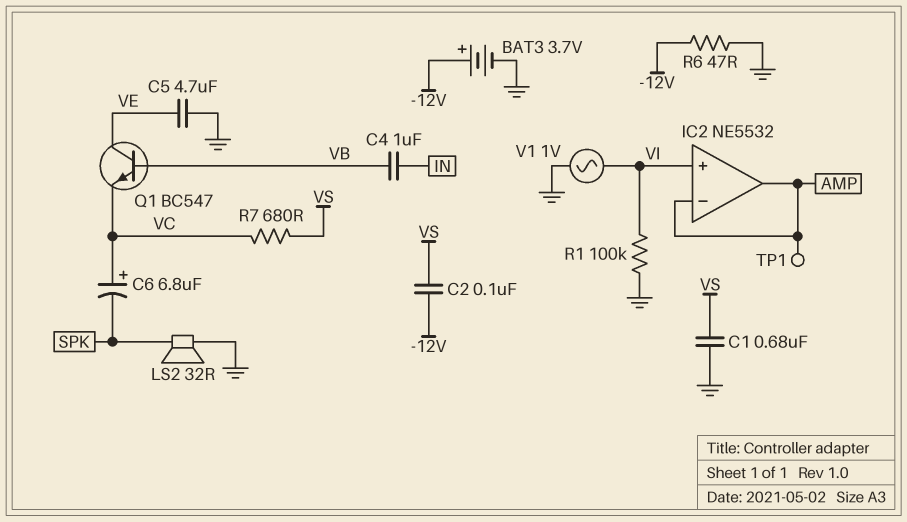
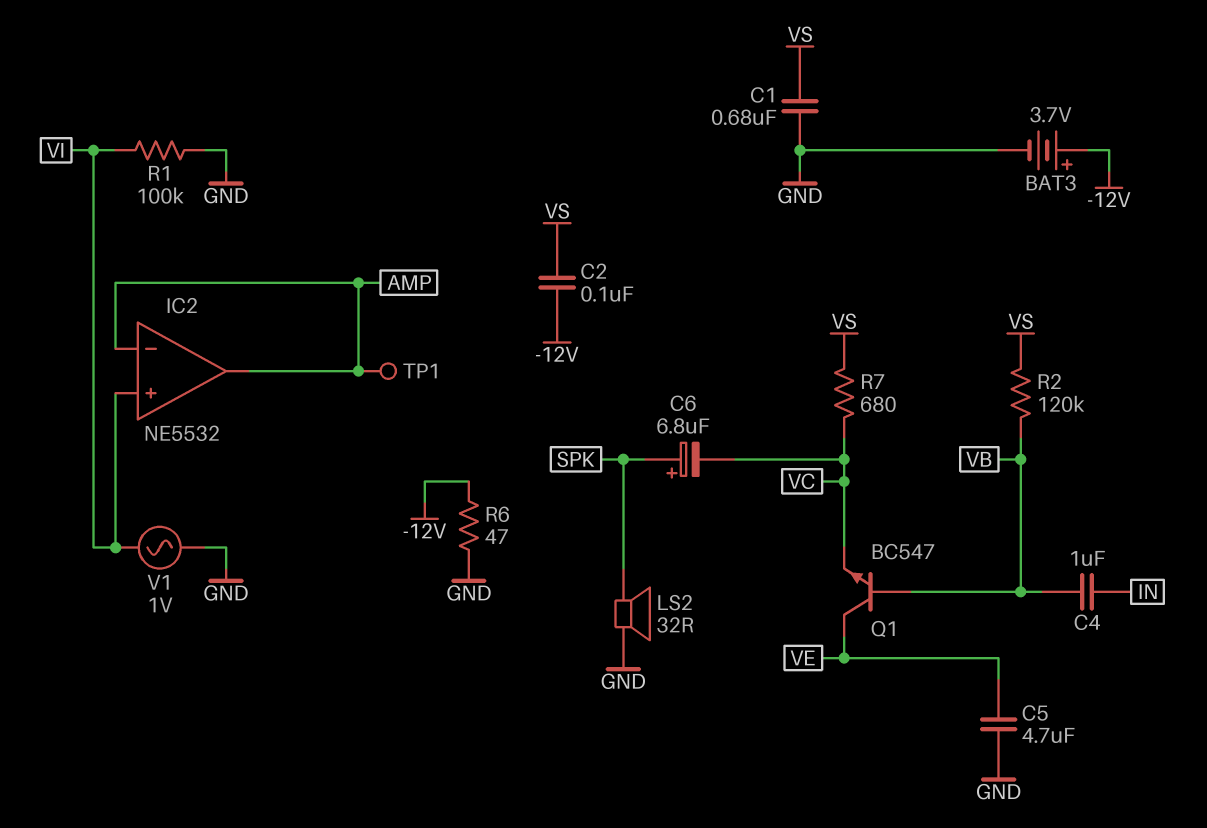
C6: 6.8uF (plus VC, minus SPK) -> 6.8uF (plus SPK, minus VC)
R2: none -> 120k (VB, VS)

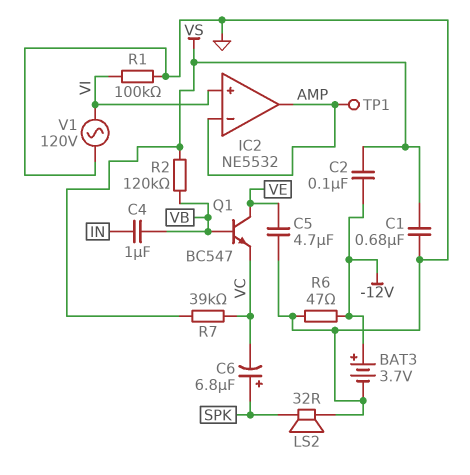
R7: 680 (VC, VS) -> 39k (VC, VS)
V1: AC 1V (GND, VI) -> AC 120V (GND, VI)

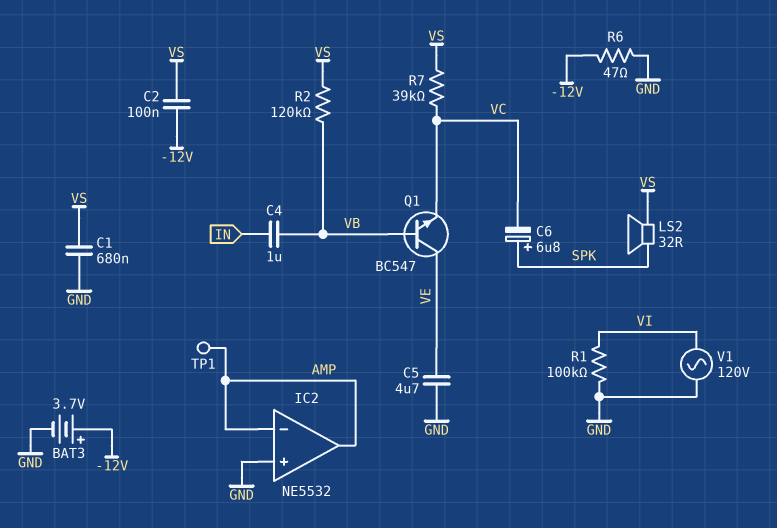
IC2 pin in+: VI -> GND
LS2: speaker 32R (GND, SPK) -> speaker 32R (SPK, VS)

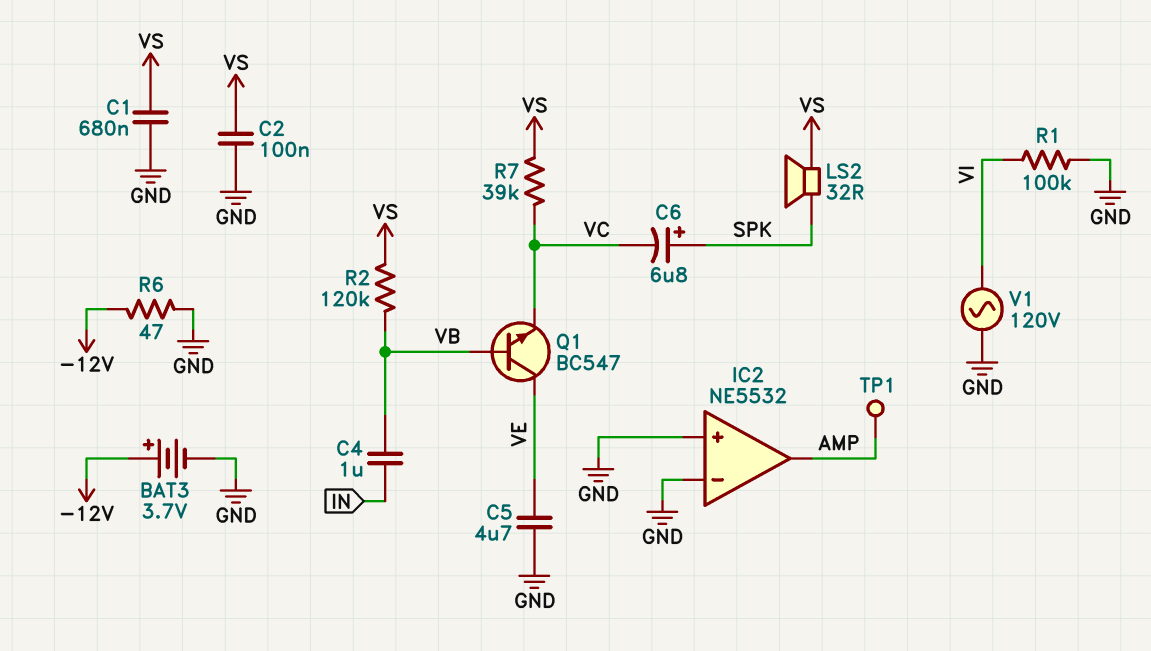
C2: 100nF (-12V, VS) -> 100nF (GND, VS)
IC2 pin in-: AMP -> GND

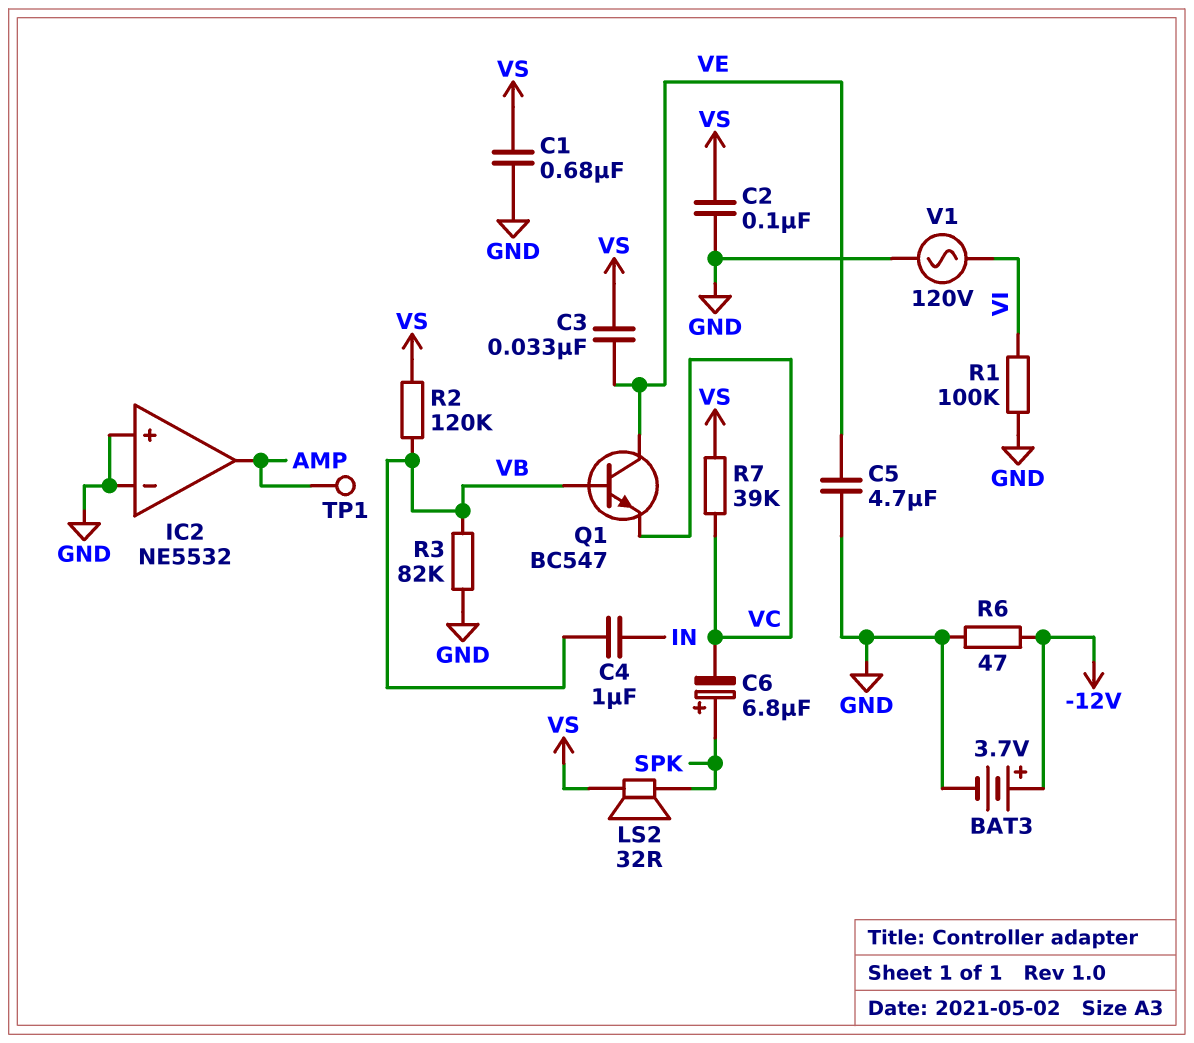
C3: none -> 33nF (VE, VS)
R3: none -> 82k (GND, VB)

